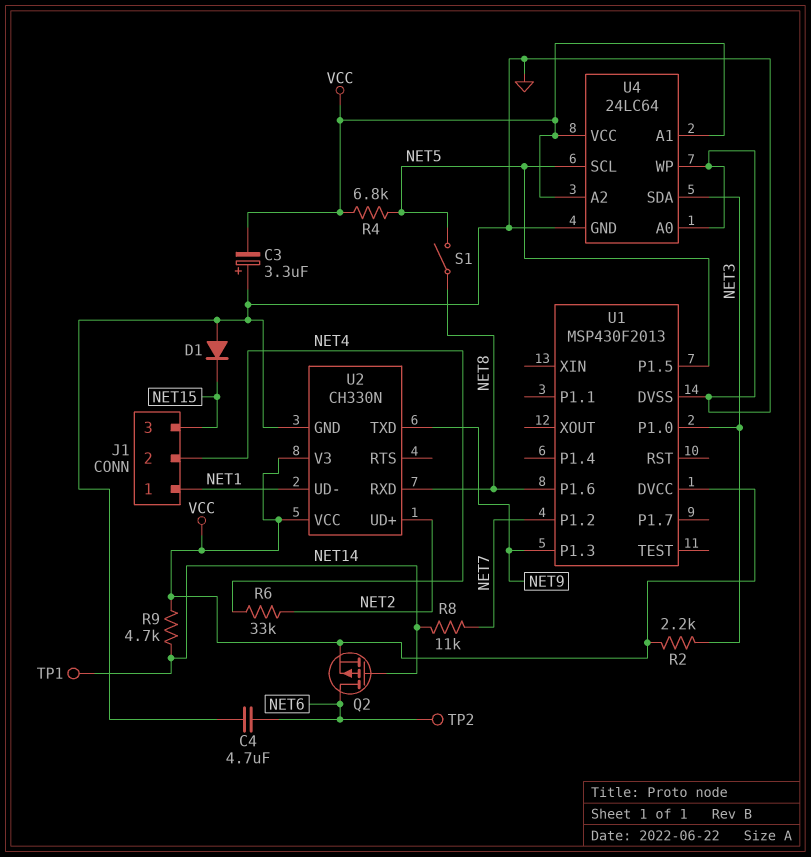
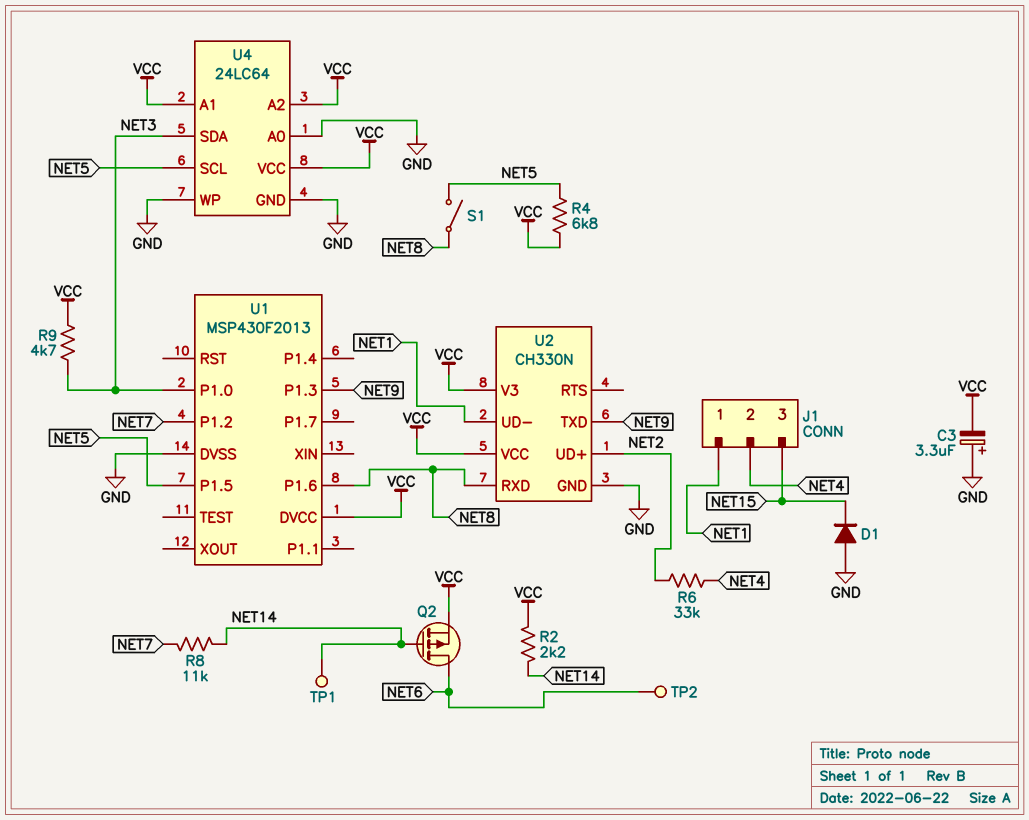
C4: 4.7uF (GND, NET6) -> none
R2: 2.2k (NET3, VCC) -> 2.2k (NET14, VCC)
R9: 4.7k (NET14, VCC) -> 4.7k (NET3, VCC)

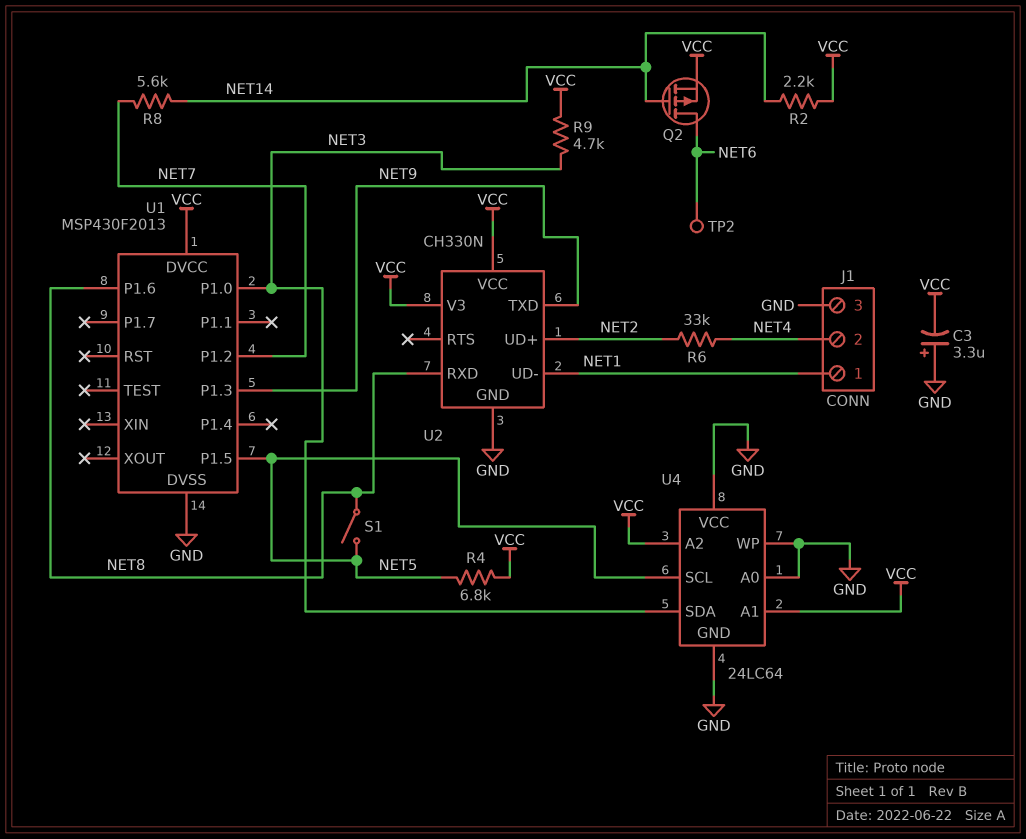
D1: diode (A GND, K NET15) -> none
J1 pin 3: NET15 -> GND
R8: 11k (NET7, NET14) -> 5.6k (NET7, NET14)
TP1: test point (NET14) -> none
U4 pin VCC: VCC -> GND

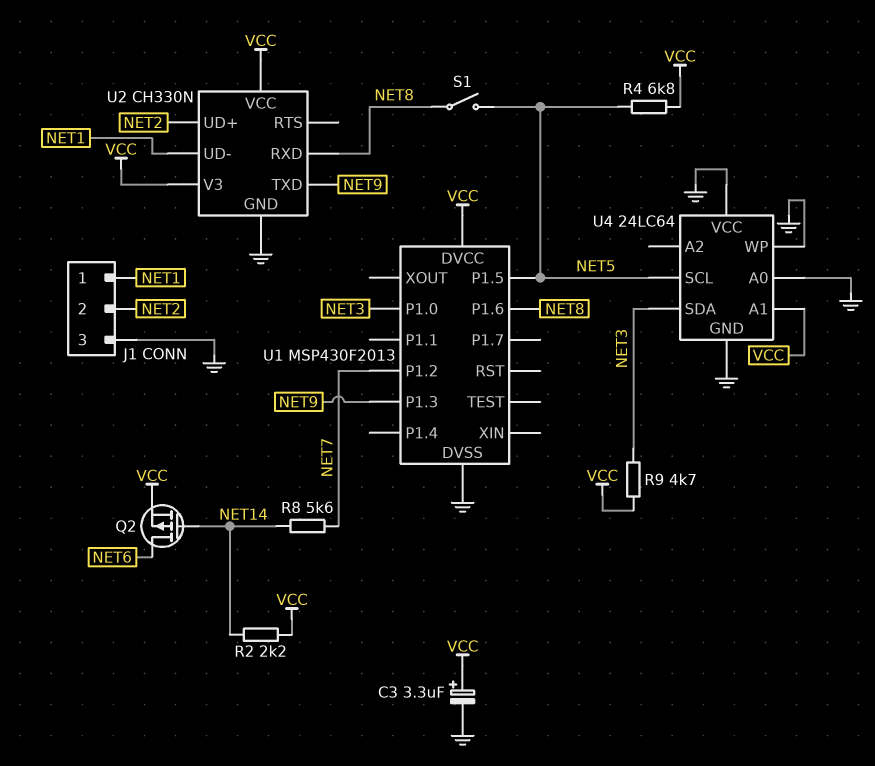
C3: 3.3uF (plus GND, minus VCC) -> 3.3uF (plus VCC, minus GND)
J1 pin 2: NET4 -> NET2
R6: 33k (NET2, NET4) -> none
TP2: test point (NET6) -> none
U4 pin A2: VCC -> none

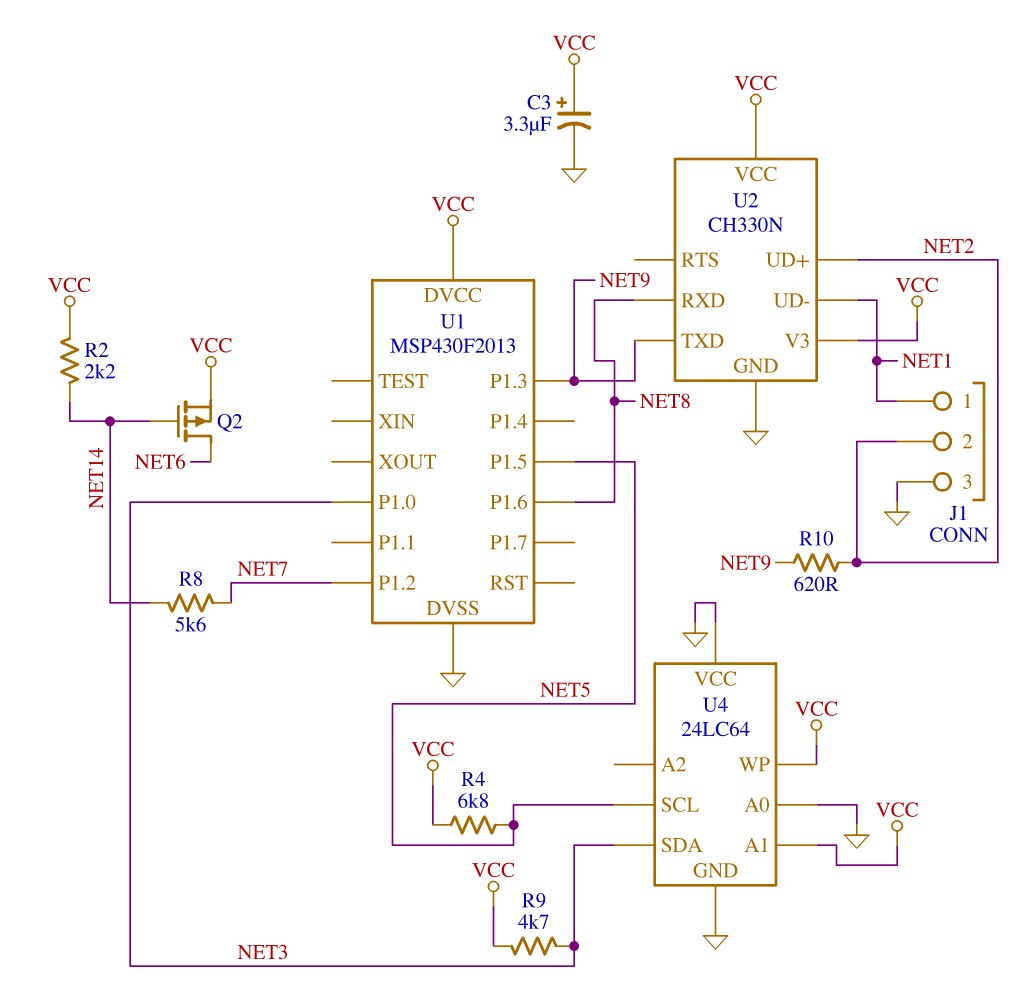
R10: none -> 620 (NET2, NET9)
S1: switch (NET5, NET8) -> none
U4 pin WP: GND -> VCC

